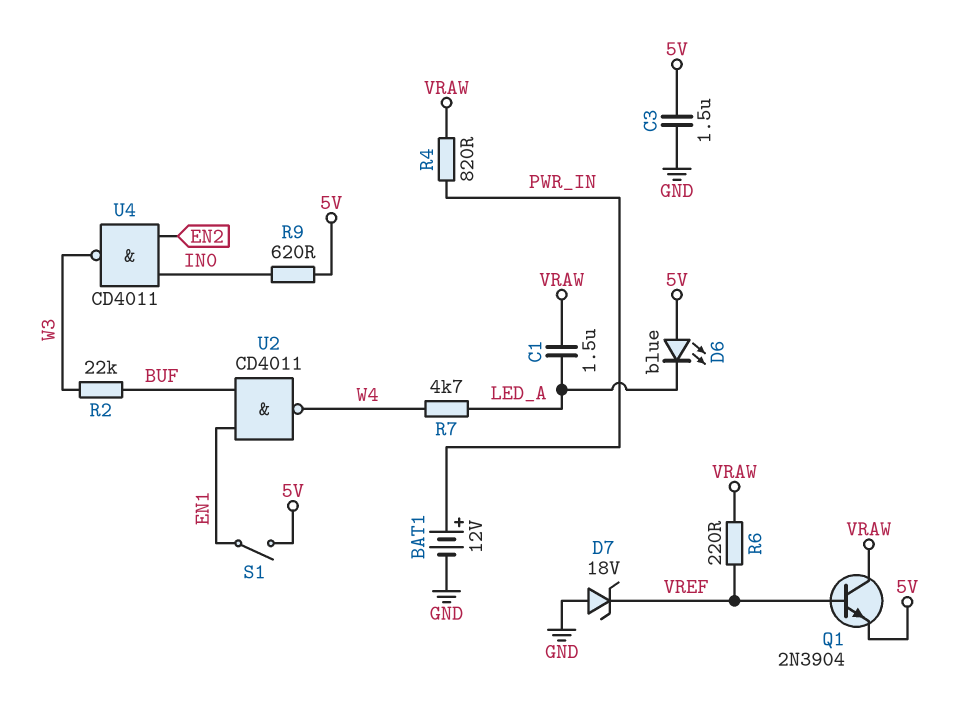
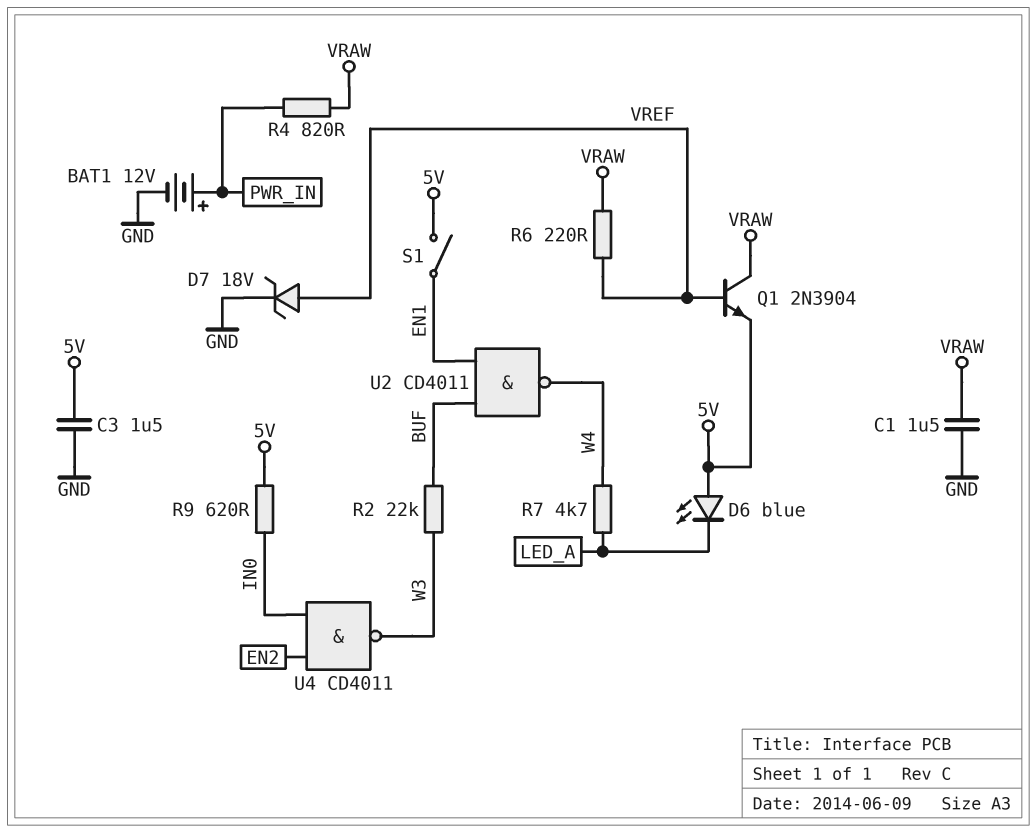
C1: 1.5uF (LED_A, VRAW) -> 1.5uF (GND, VRAW)
D7: zener 18V (A GND, K VREF) -> zener 18V (A VREF, K GND)

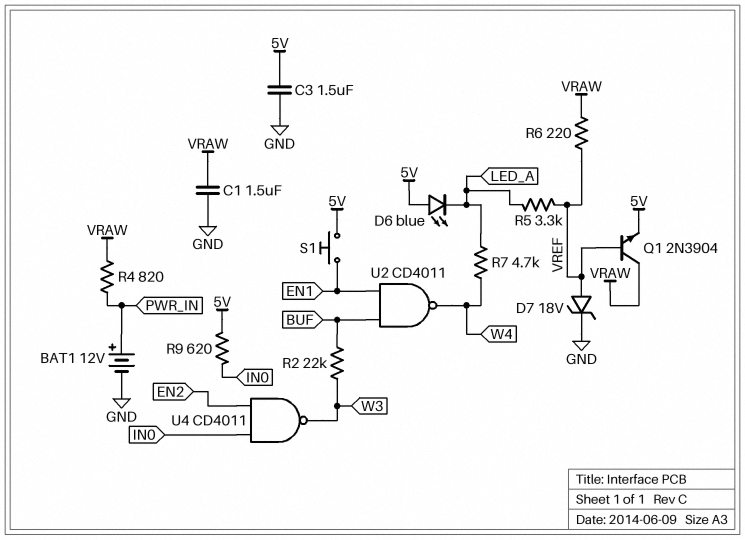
R5: none -> 3.3k (LED_A, VREF)
S1: switch (5V, EN1) -> button (5V, EN1)

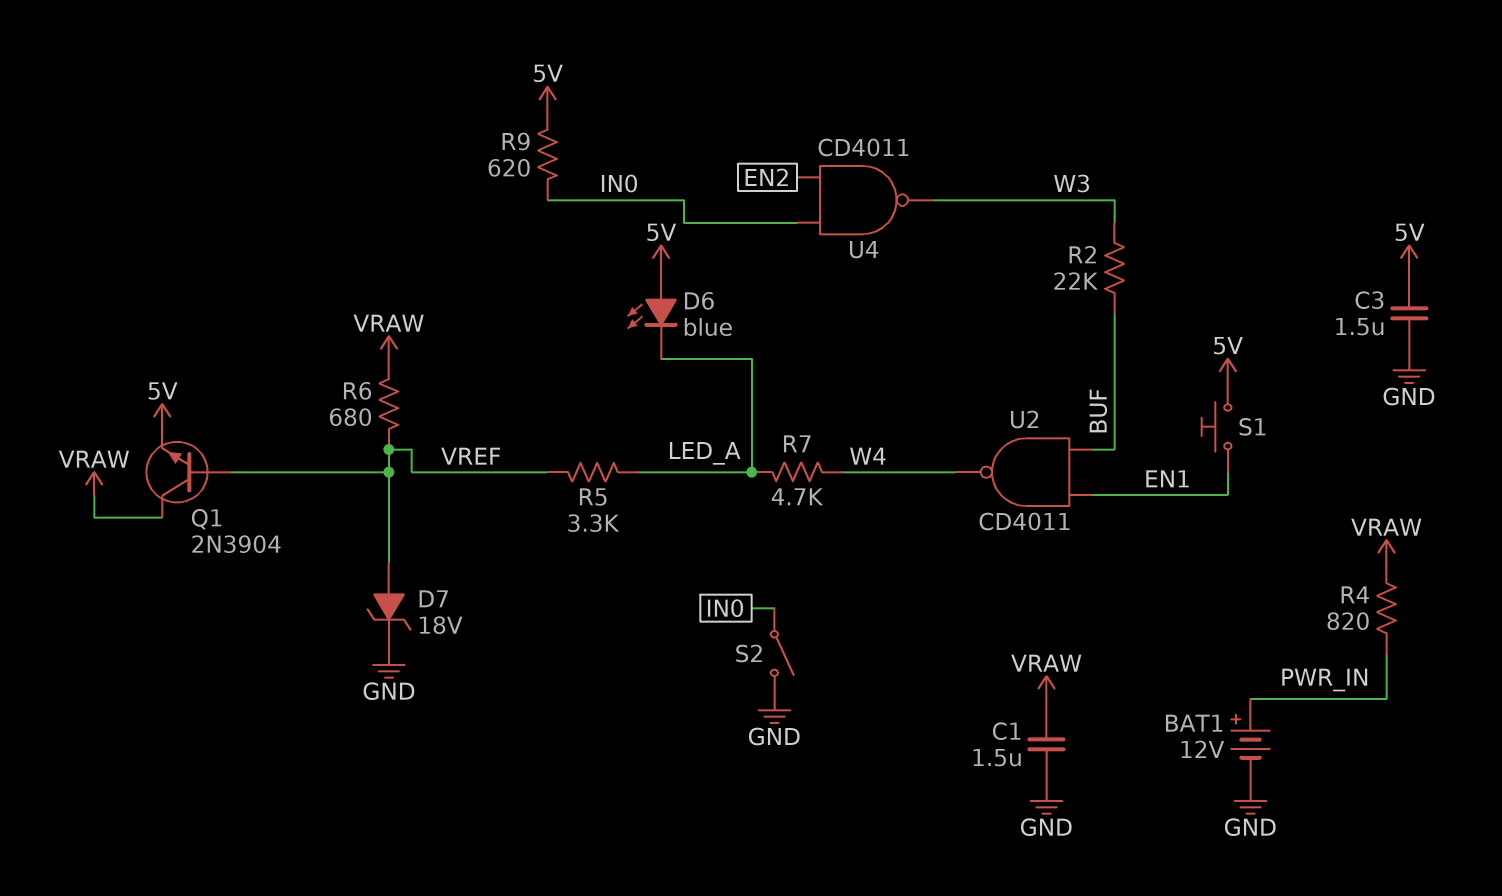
R6: 220 (VRAW, VREF) -> 680 (VRAW, VREF)
S2: none -> switch (GND, IN0)

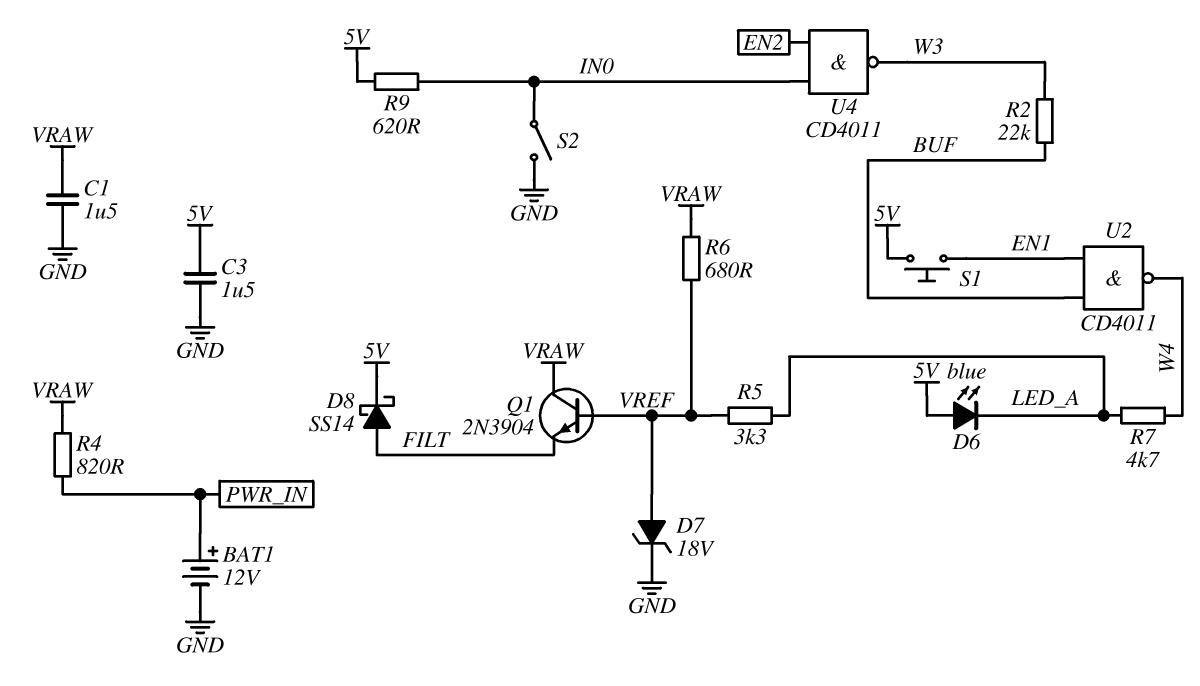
D8: none -> schottky SS14 (A FILT, K 5V)
Q1: NPN 2N3904 (B VREF, C VRAW, E 5V) -> NPN 2N3904 (B VREF, C VRAW, E FILT)

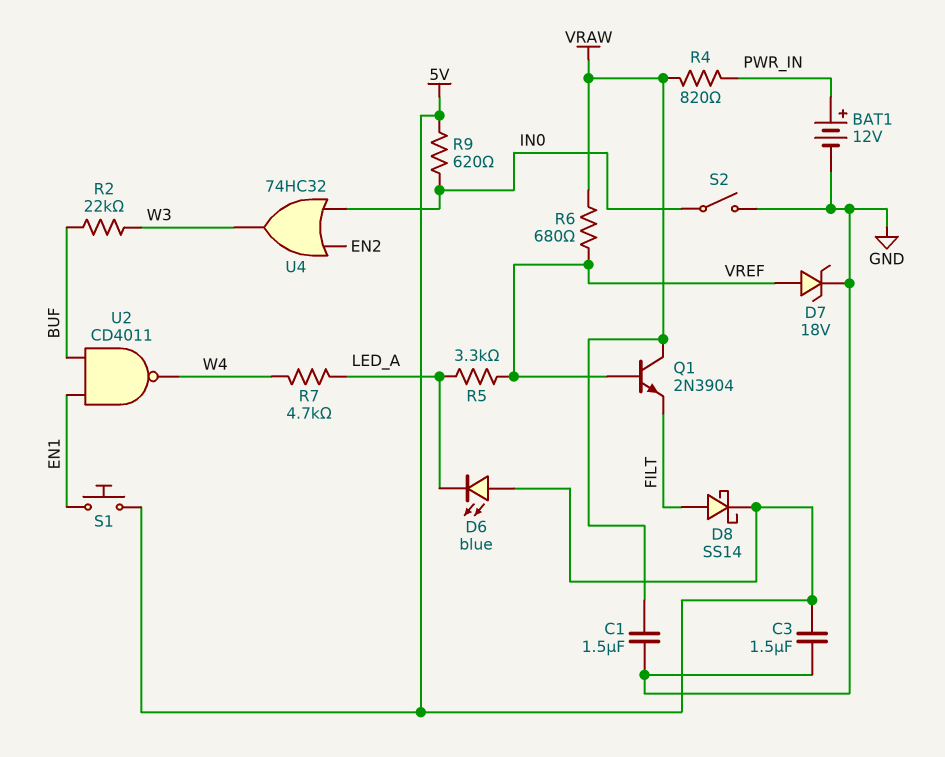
U4: NAND CD4011 (in EN2, in IN0, out W3) -> OR 74HC32 (in EN2, in IN0, out W3)

